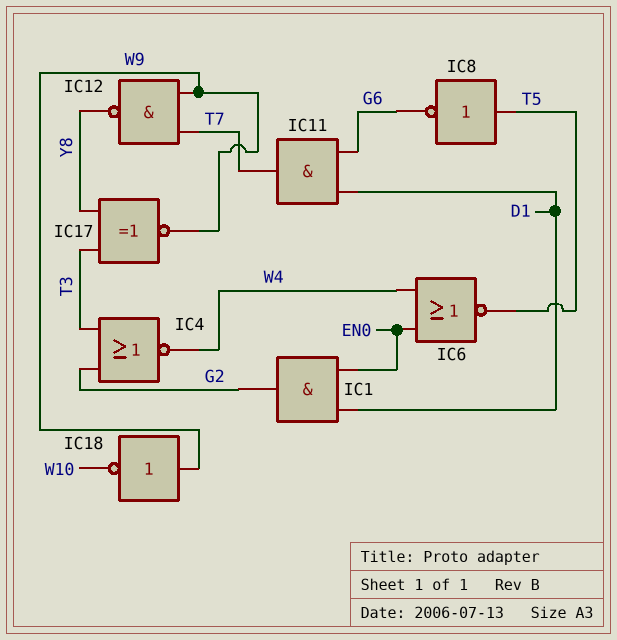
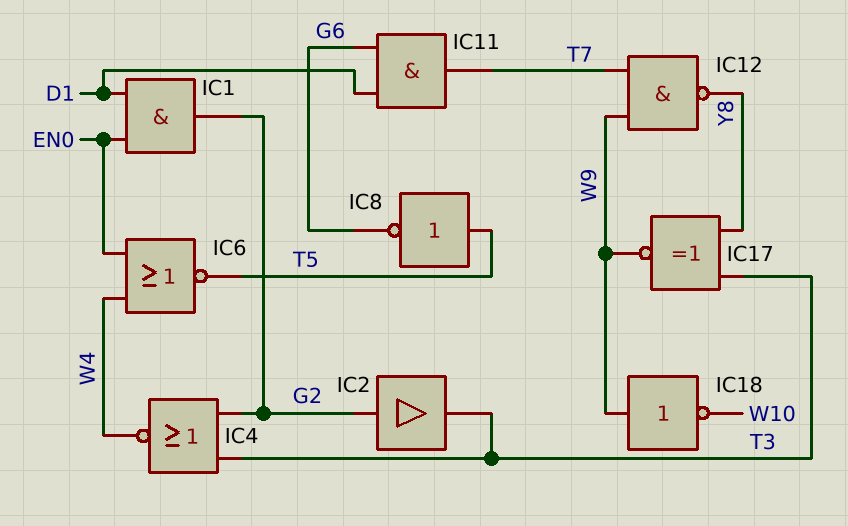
IC2: none -> buffer (in G2, out T3)

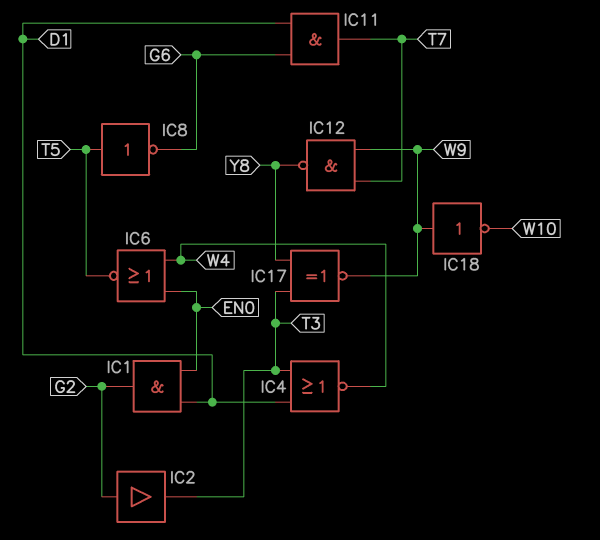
IC4: NOR (in G2, in T3, out W4) -> NOR (in D1, in T3, out W4)

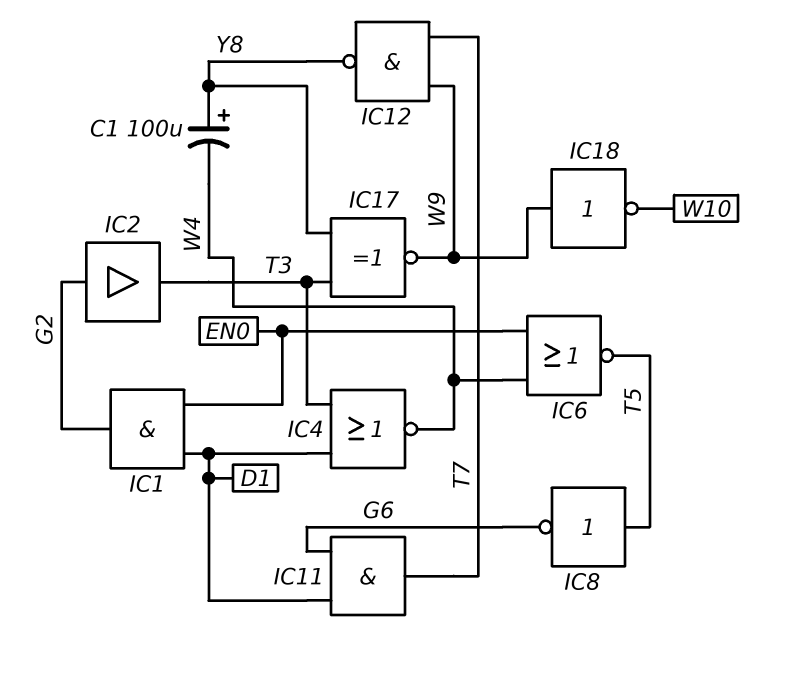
C1: none -> 100uF (plus Y8, minus W4)

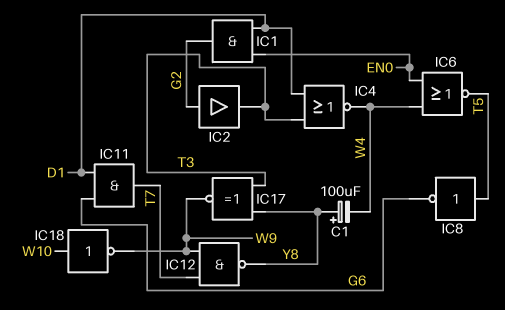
IC18: NOT (in W9, out W10) -> NOT (in W10, out W9)

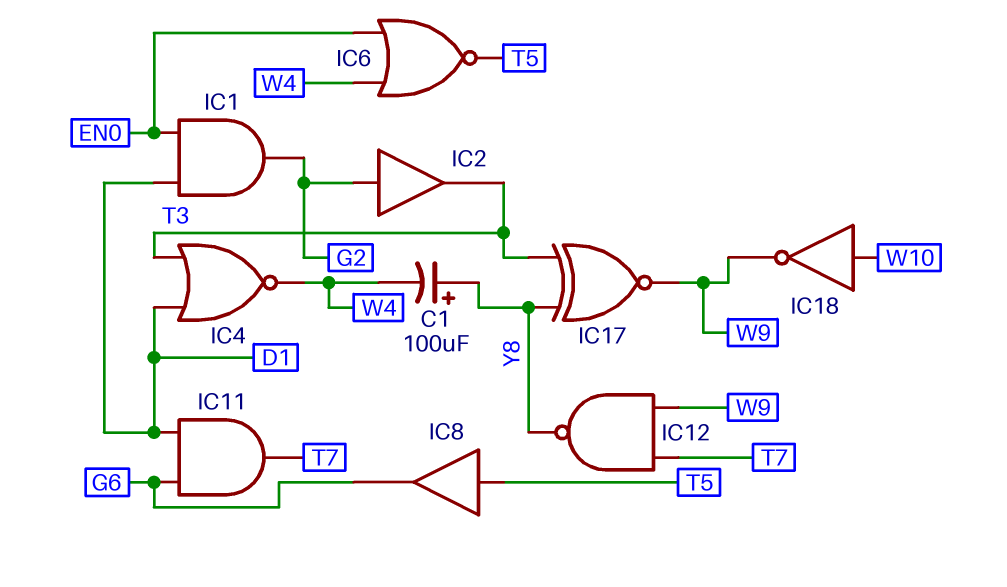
IC8: NOT (in T5, out G6) -> buffer (in T5, out G6)

